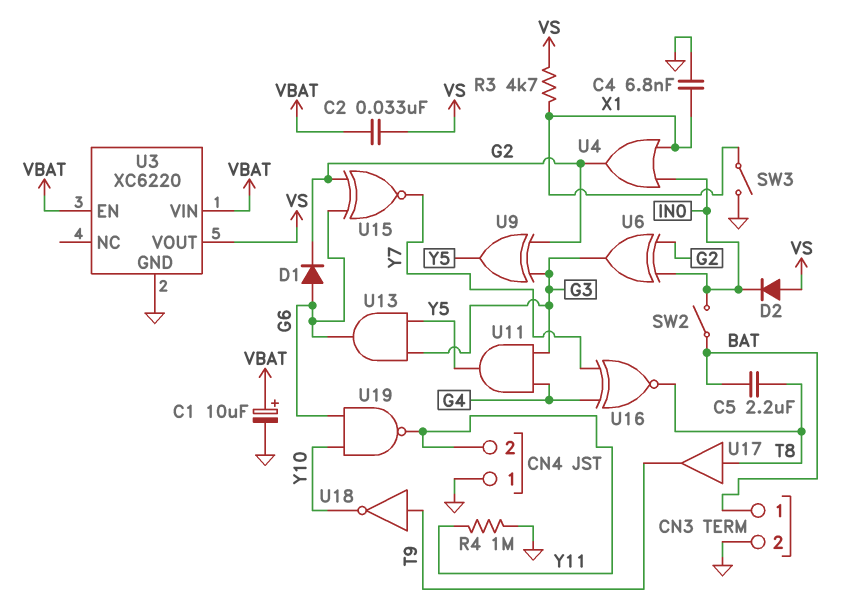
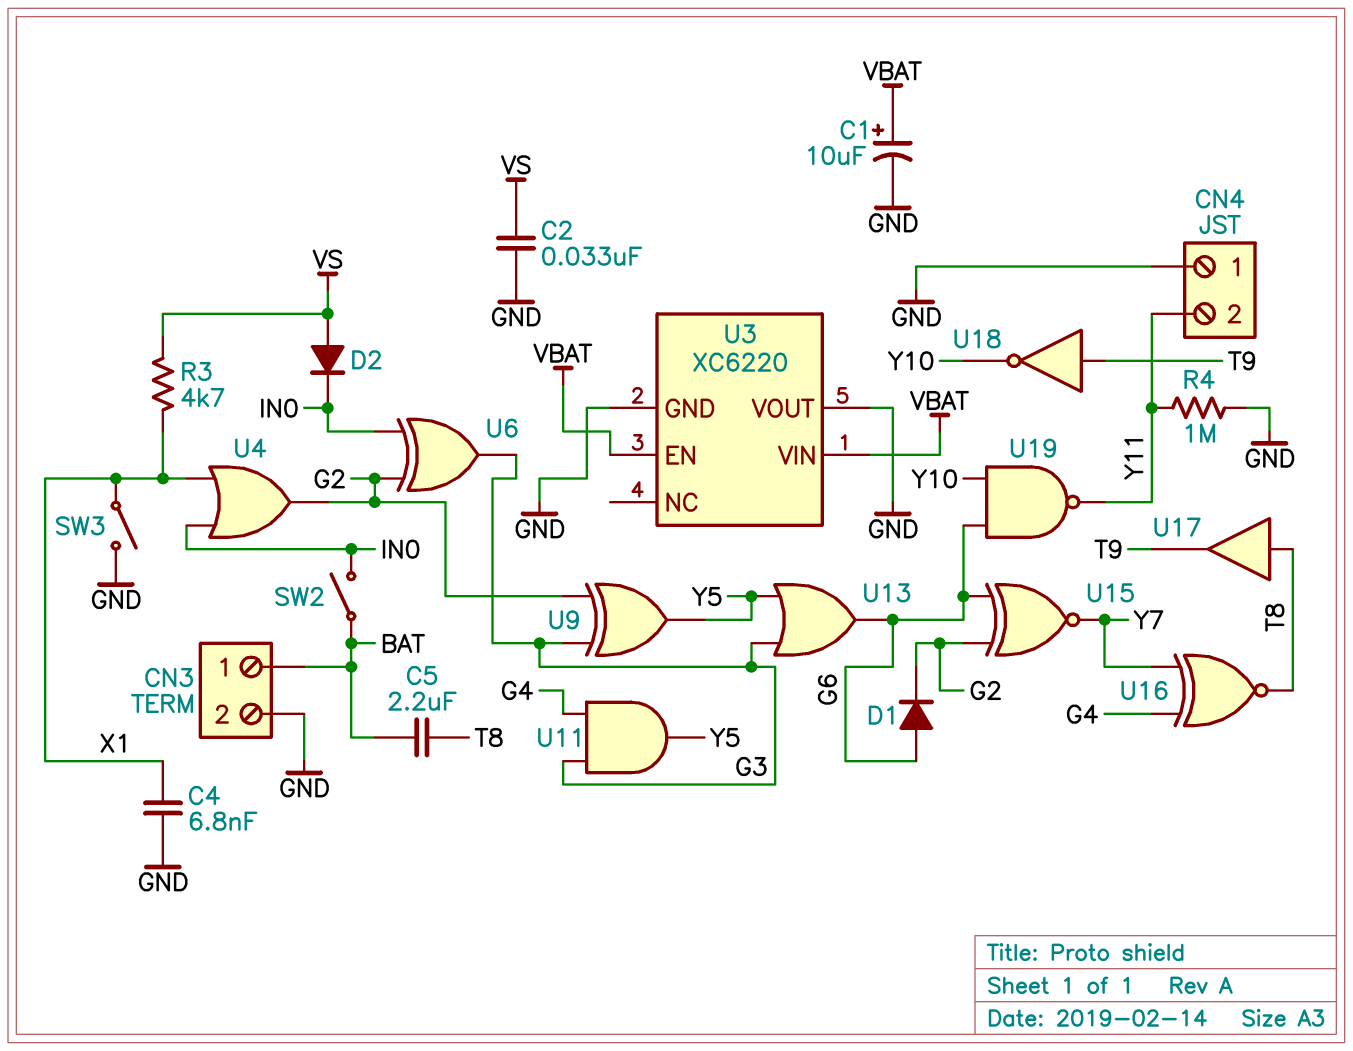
C2: 33nF (VBAT, VS) -> 33nF (GND, VS)
U3 pin VOUT: VS -> GND
U13: AND (in G3, in Y5, out G6) -> OR (in G3, in Y5, out G6)

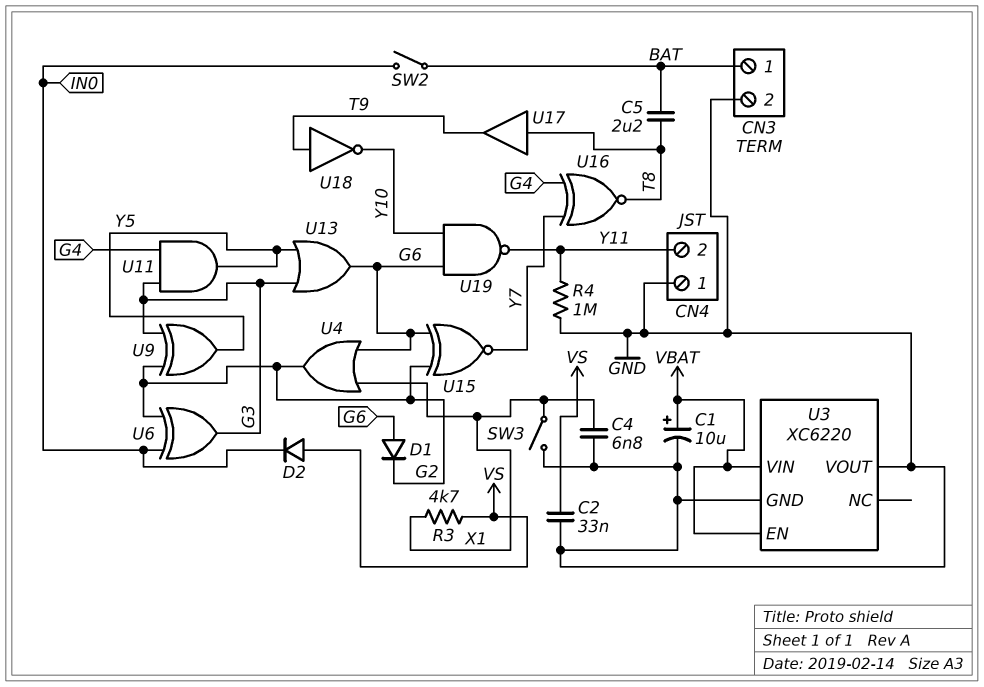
U4: OR (in IN0, in X1, out G2) -> OR (in G6, in X1, out G2)

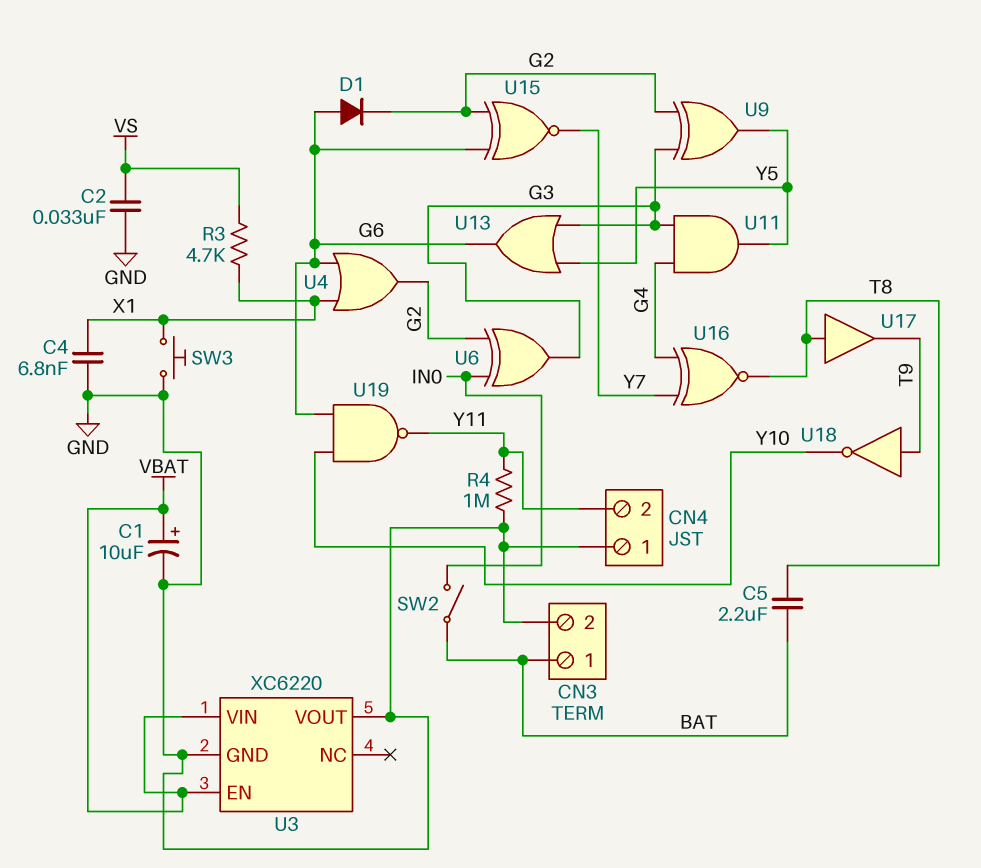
D2: diode (A VS, K IN0) -> none
SW3: switch (GND, X1) -> button (GND, X1)

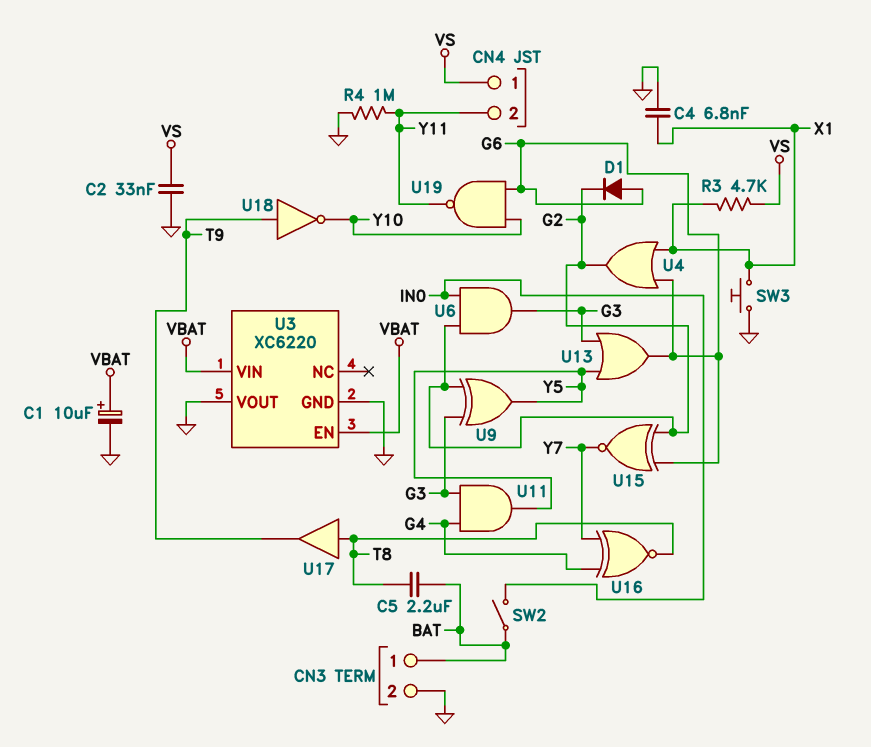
CN4 pin 1: GND -> VS
U6: XOR (in G2, in IN0, out G3) -> AND (in G2, in IN0, out G3)

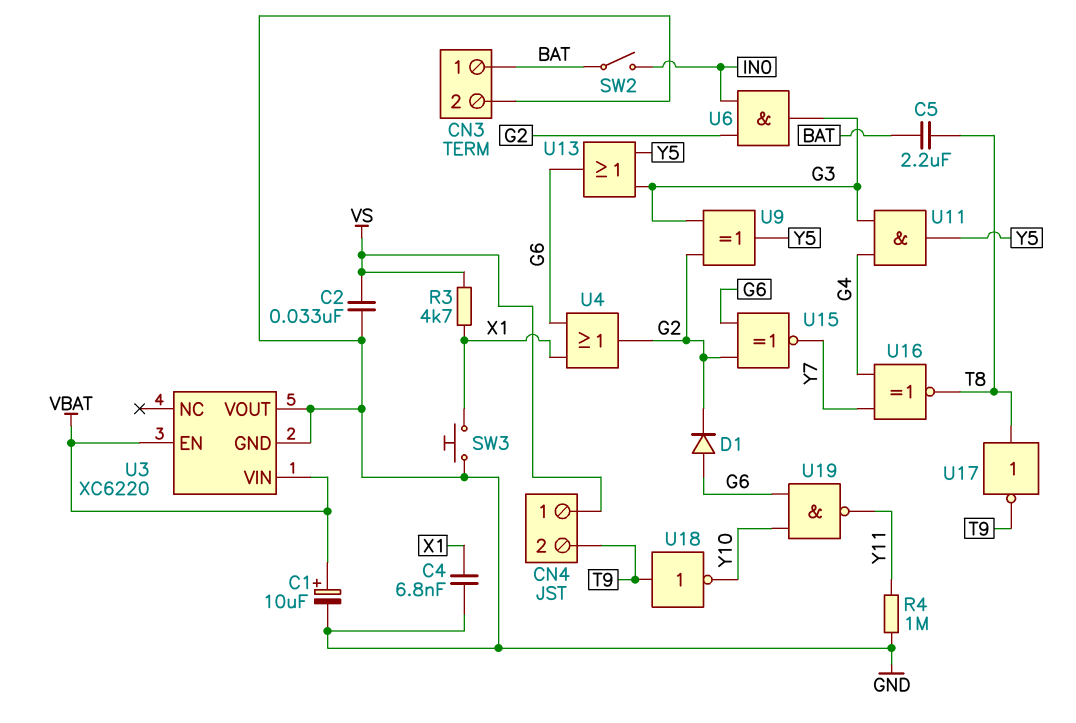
CN4 pin 2: Y11 -> T9
U17: buffer (in T8, out T9) -> NOT (in T8, out T9)

